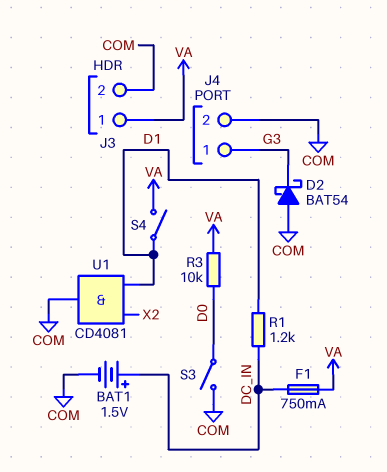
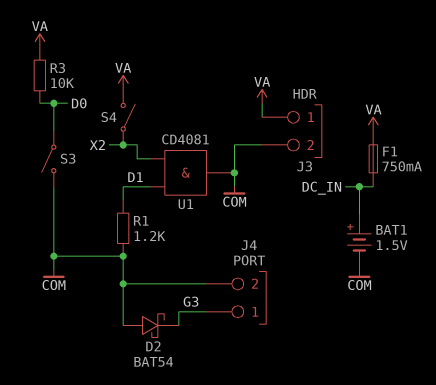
R1: 1.2k (D1, DC_IN) -> 1.2k (COM, D1)
S4: switch (D1, VA) -> switch (VA, X2)

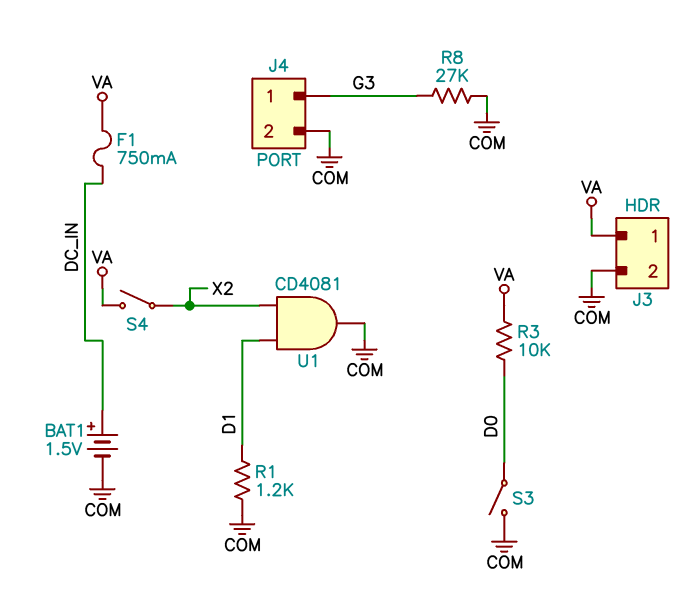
D2: schottky BAT54 (A COM, K G3) -> none
R8: none -> 27k (COM, G3)

